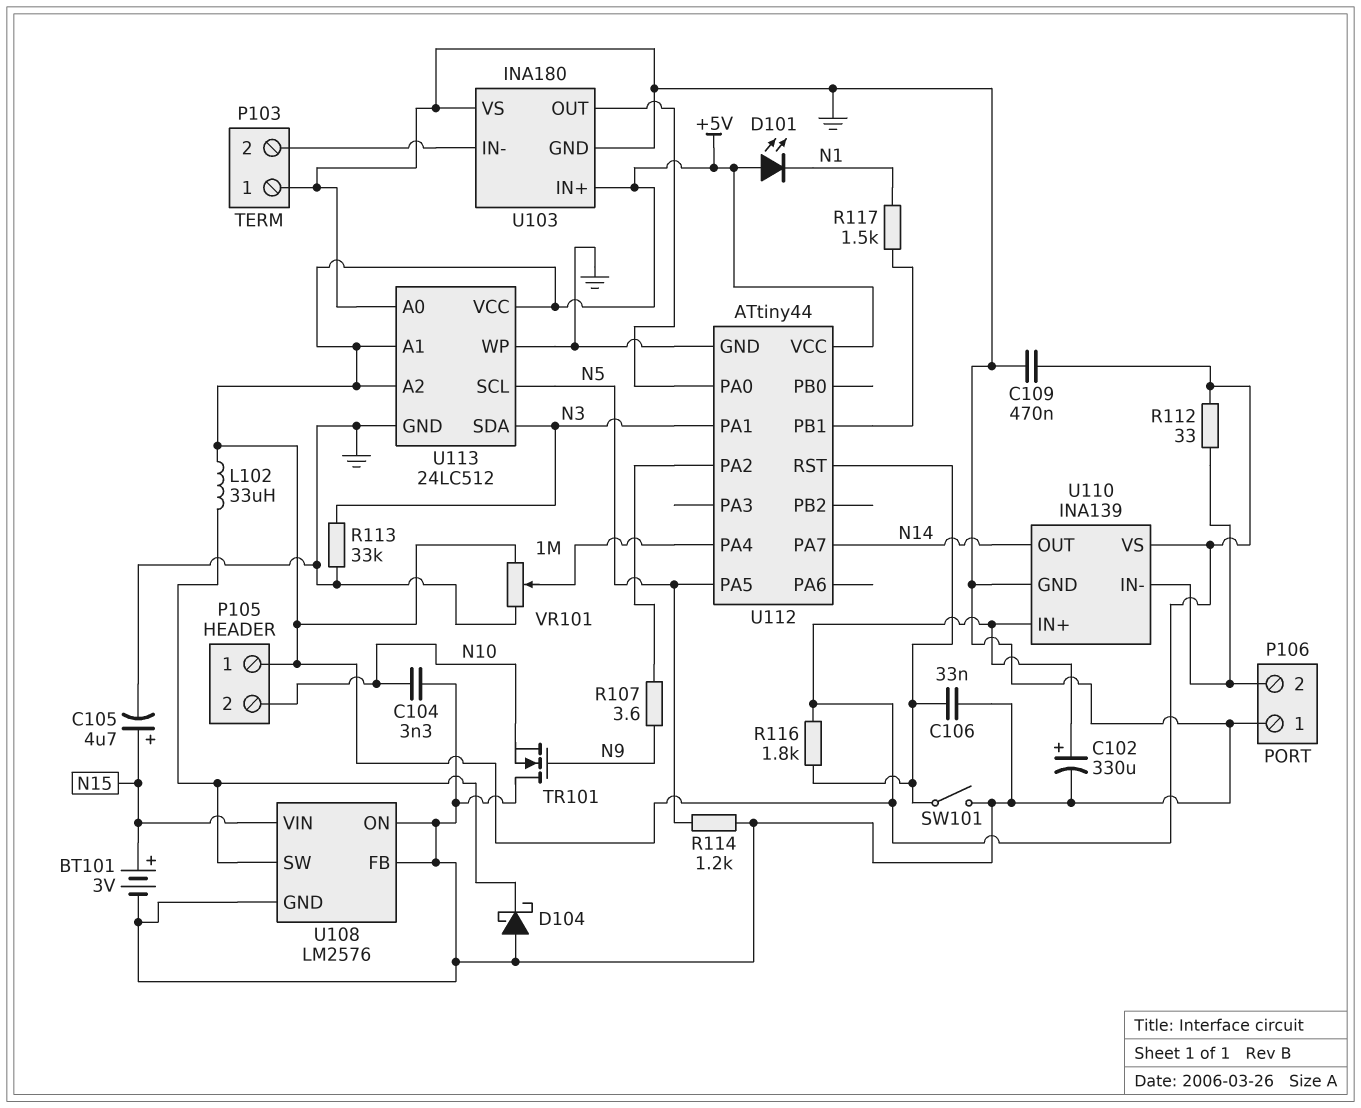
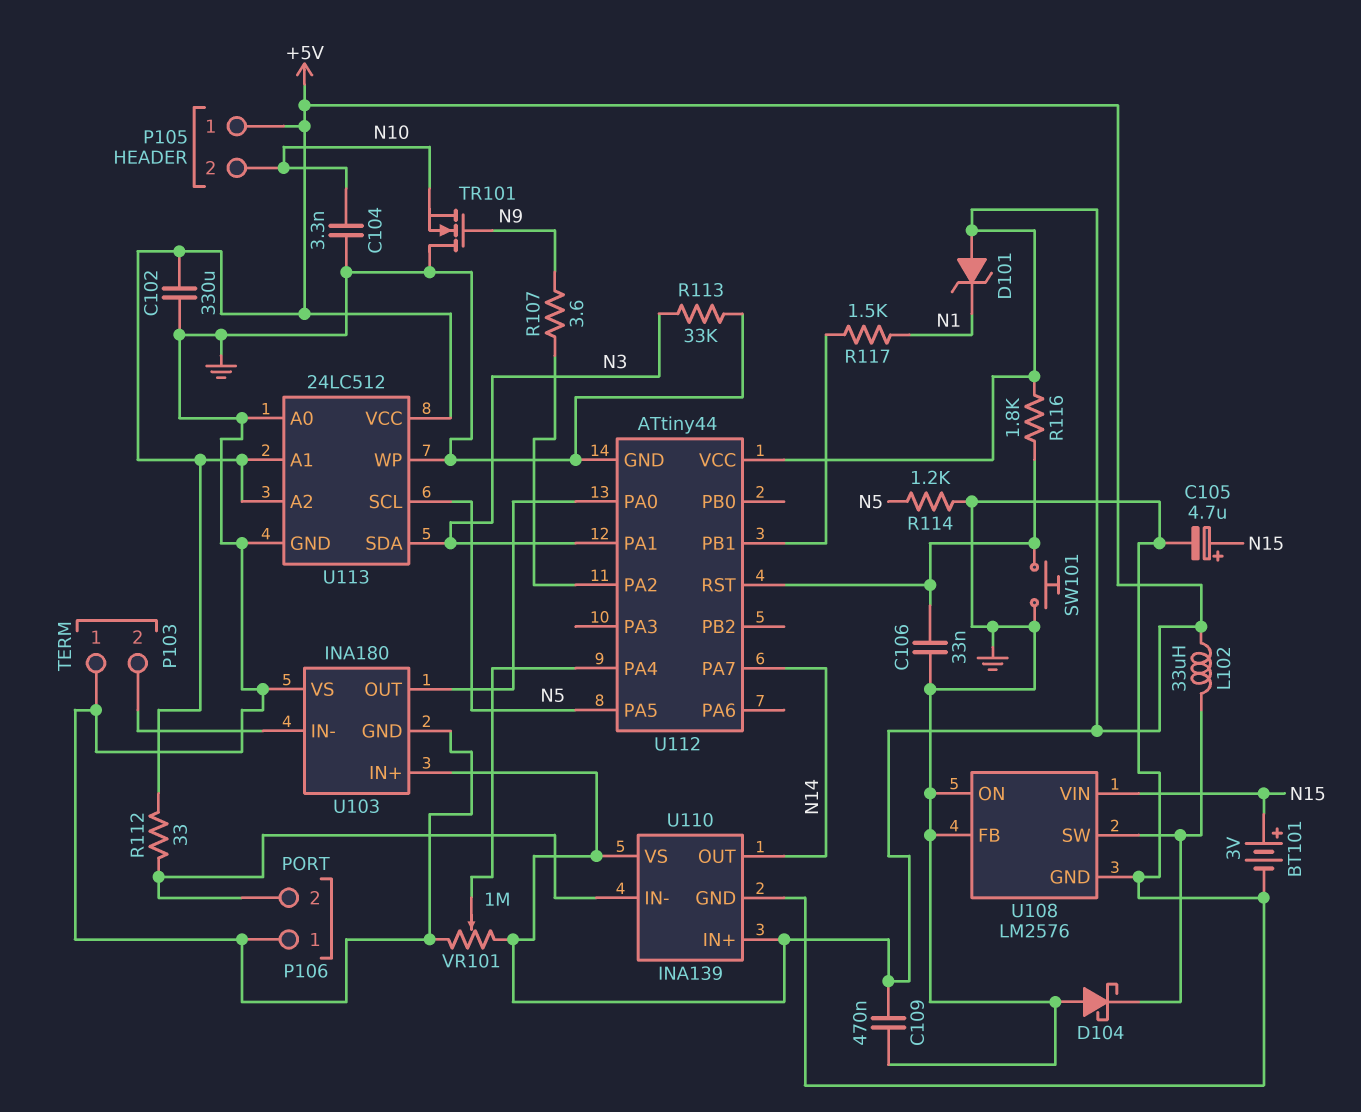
C102: 330uF (plus +5V, minus GND) -> 330uF (+5V, GND)
D101: LED (A +5V, K N1) -> zener (A +5V, K N1)
SW101: switch (GND, U112/RST) -> button (GND, U112/RST)

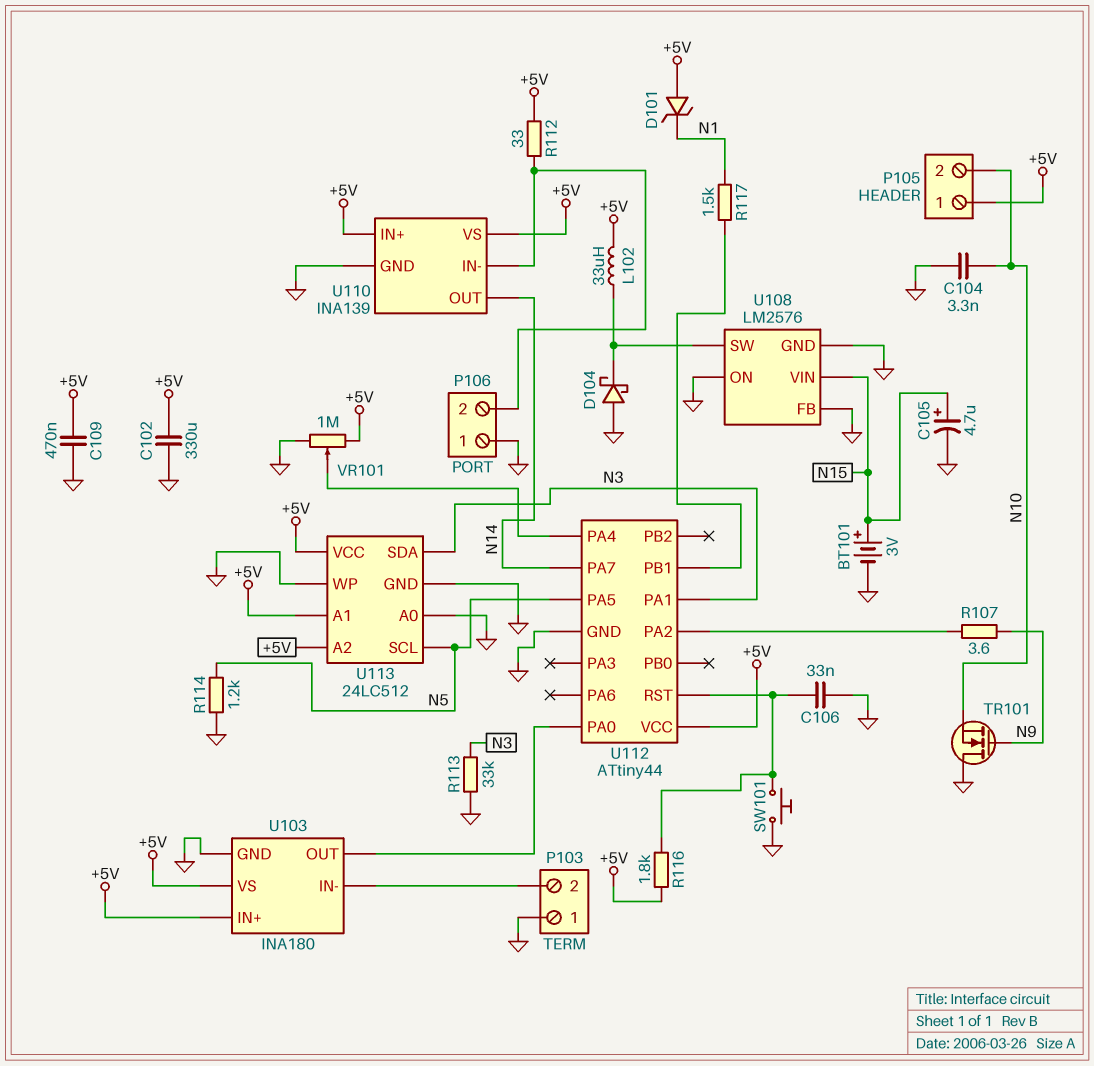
U103 pin VS: GND -> +5V

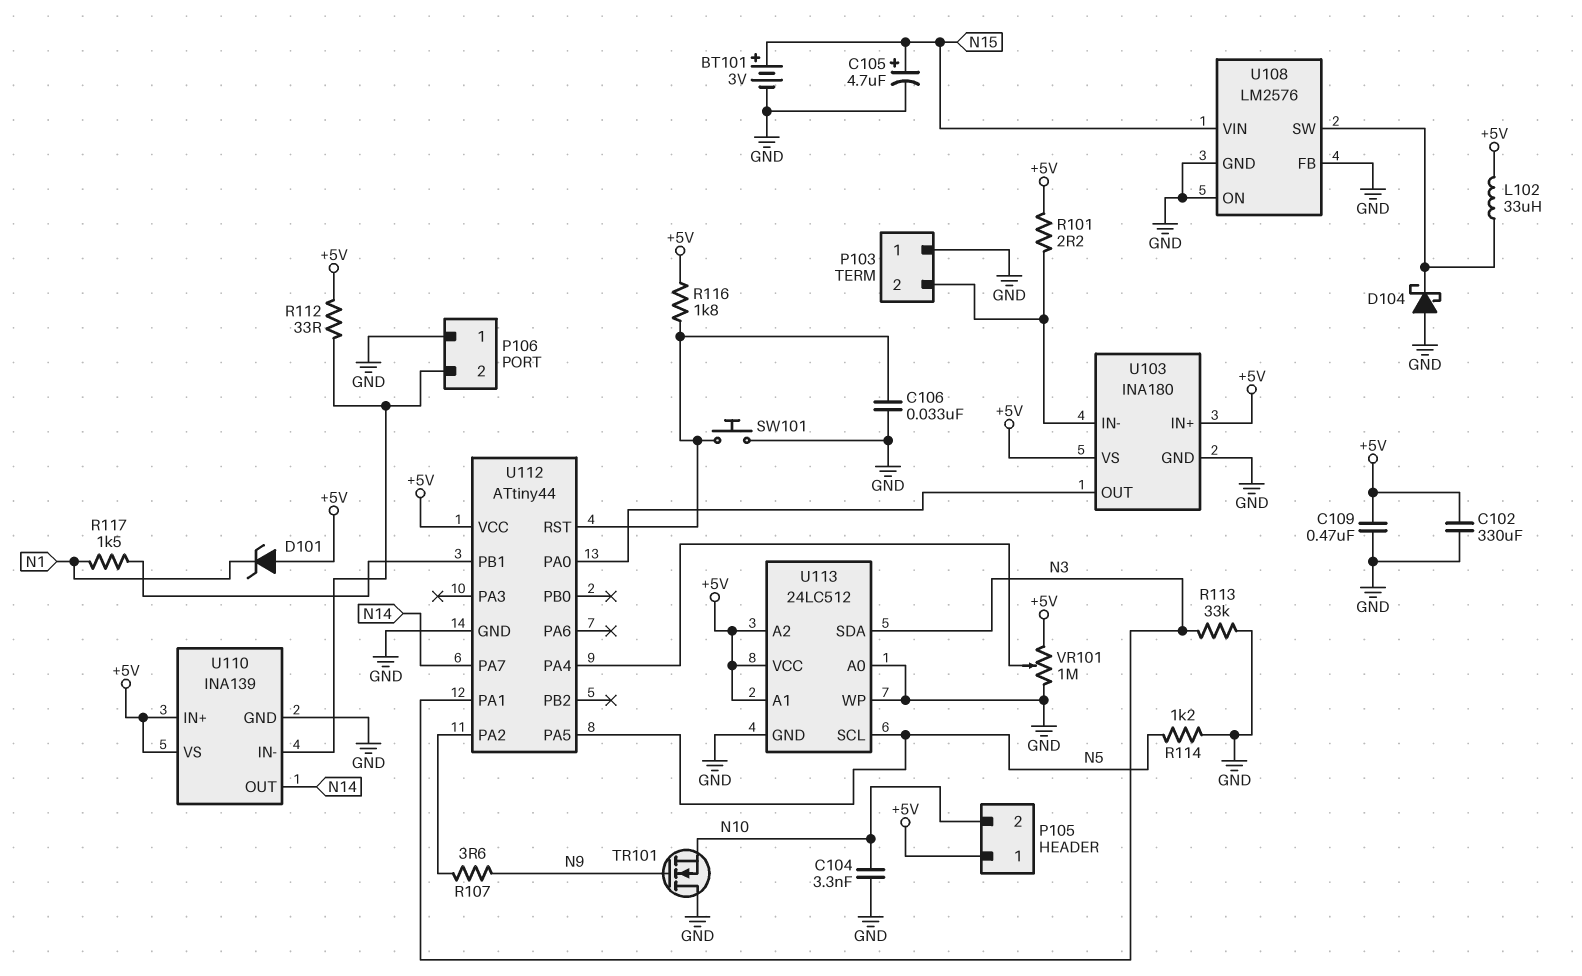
R101: none -> 2.2 (+5V, P103/2)

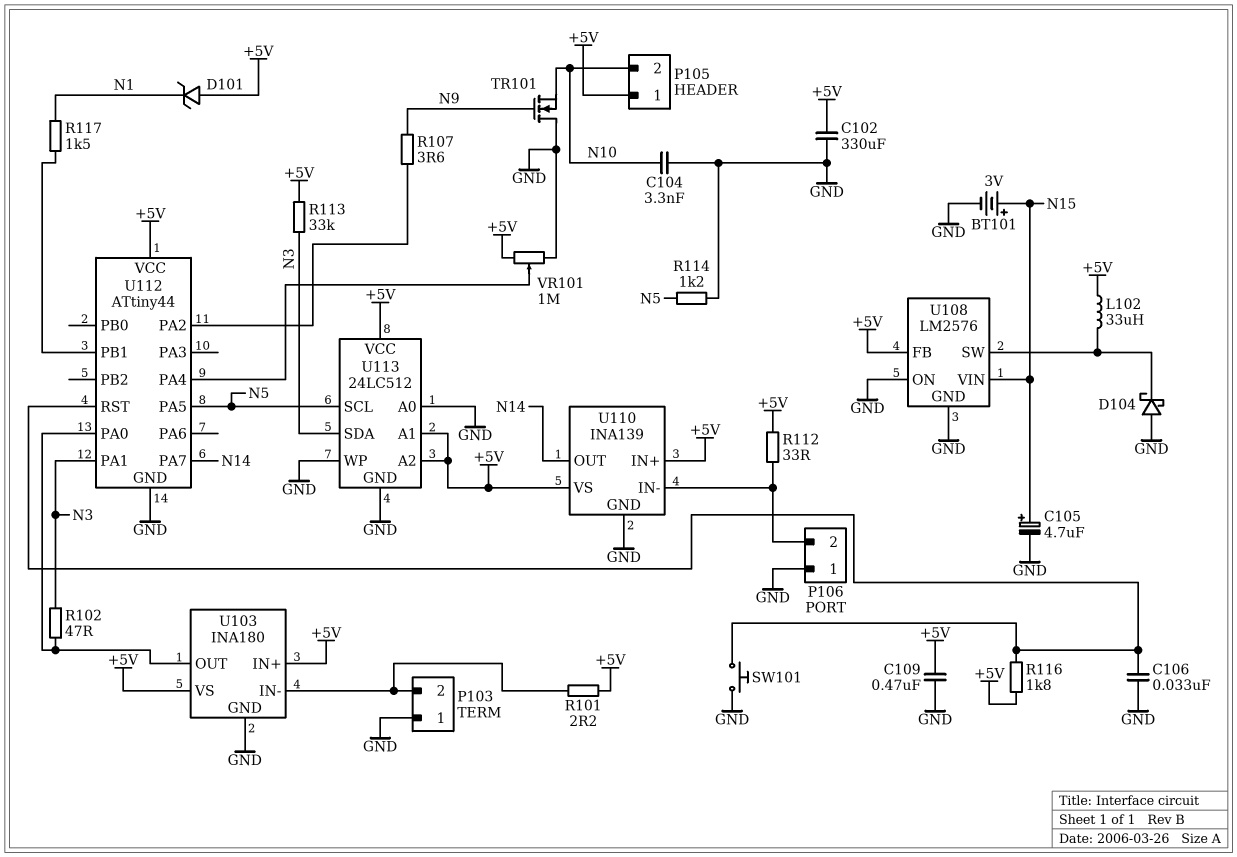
R102: none -> 47 (N3, U103/OUT)
R113: 33k (GND, N3) -> 33k (+5V, N3)
U108 pin FB: GND -> +5V

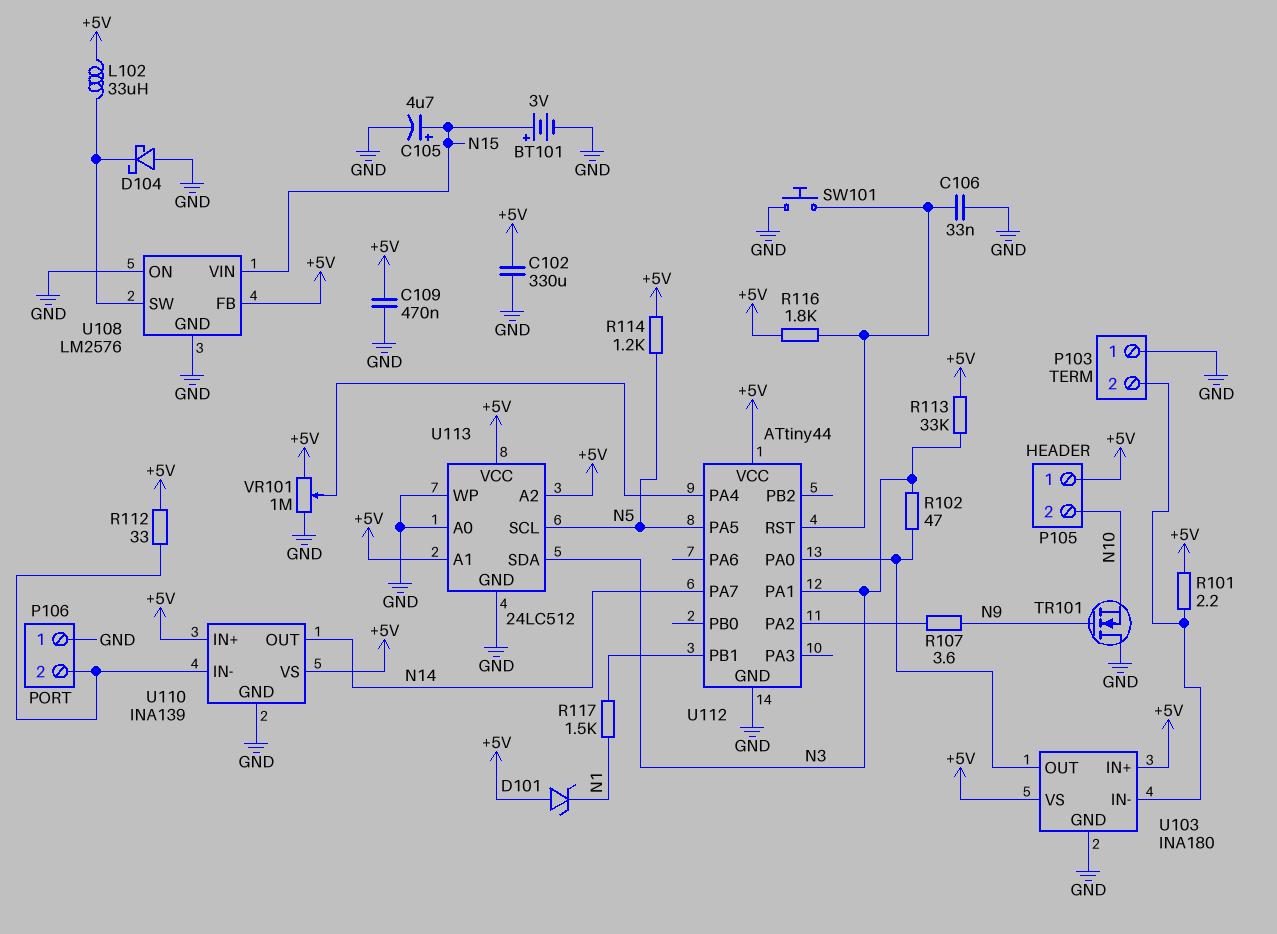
C104: 3.3nF (GND, N10) -> none
R114: 1.2k (GND, N5) -> 1.2k (+5V, N5)

